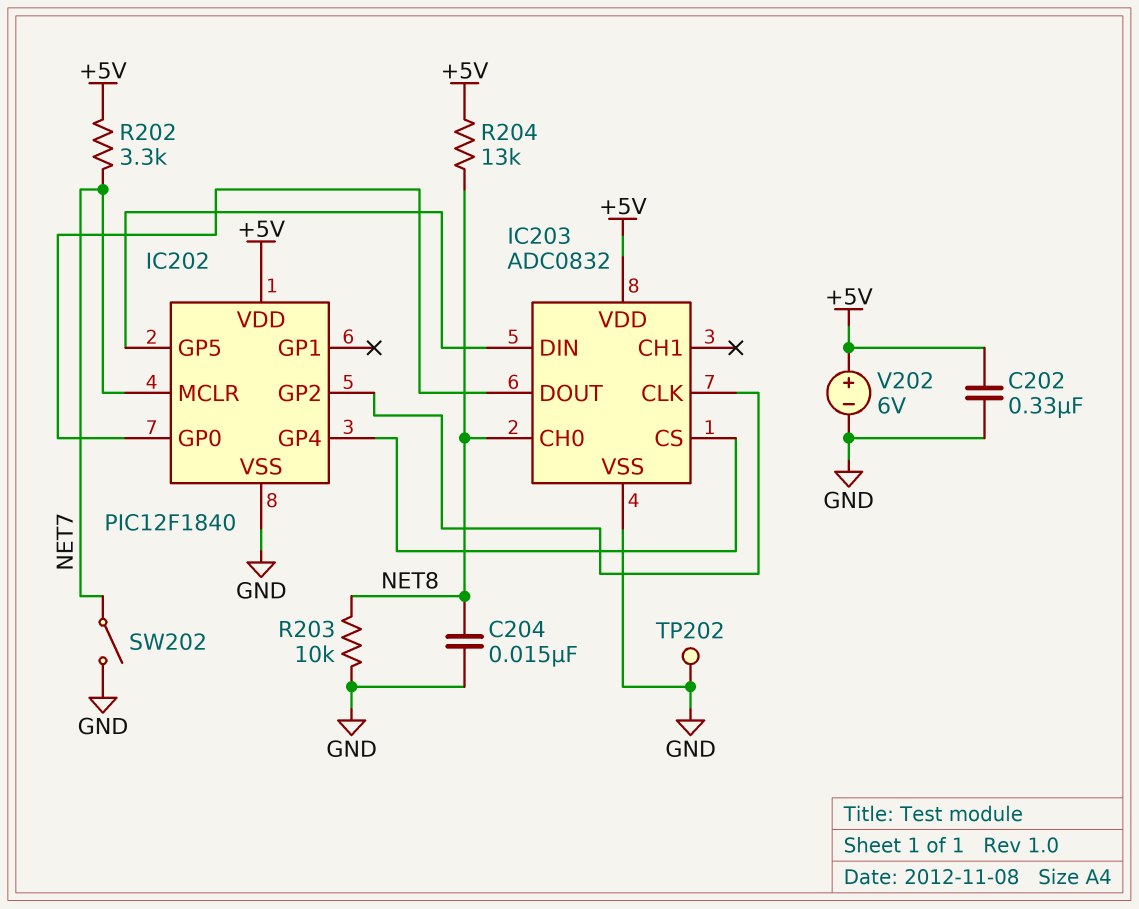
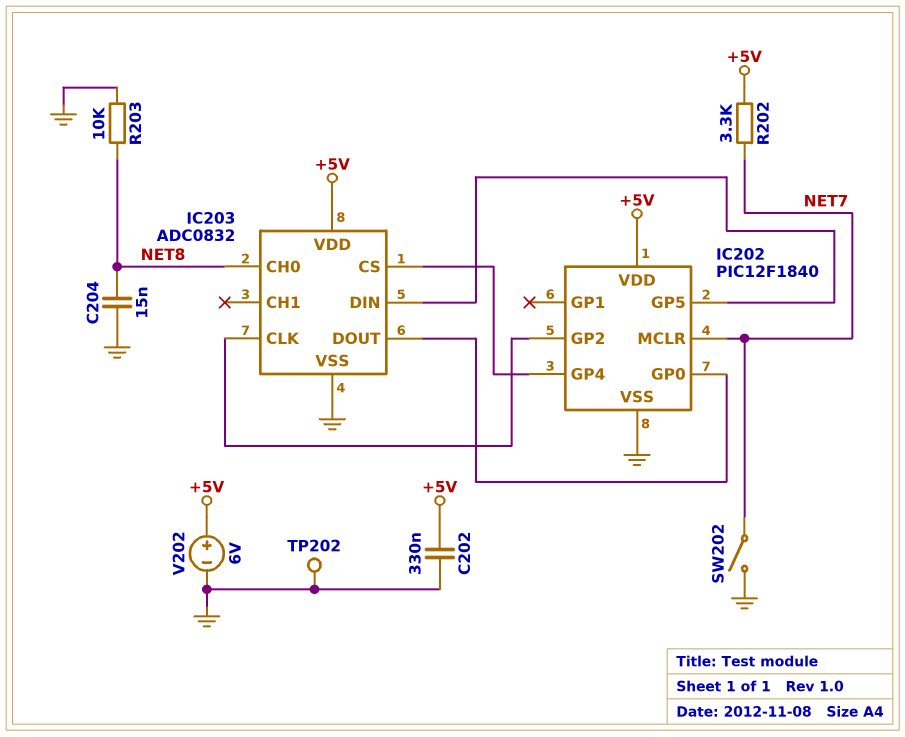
R204: 13k (+5V, NET8) -> none

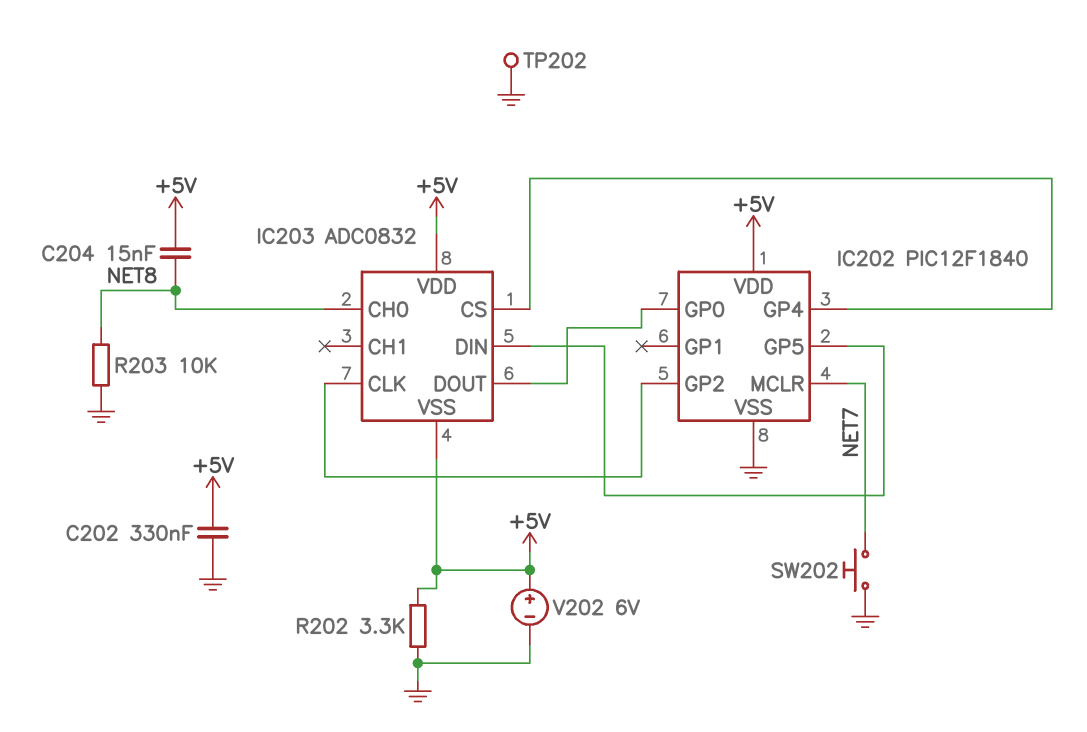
C204: 15nF (GND, NET8) -> 15nF (+5V, NET8)
IC203 pin VSS: GND -> +5V
R202: 3.3k (+5V, NET7) -> 3.3k (+5V, GND)
SW202: switch (GND, NET7) -> button (GND, NET7)

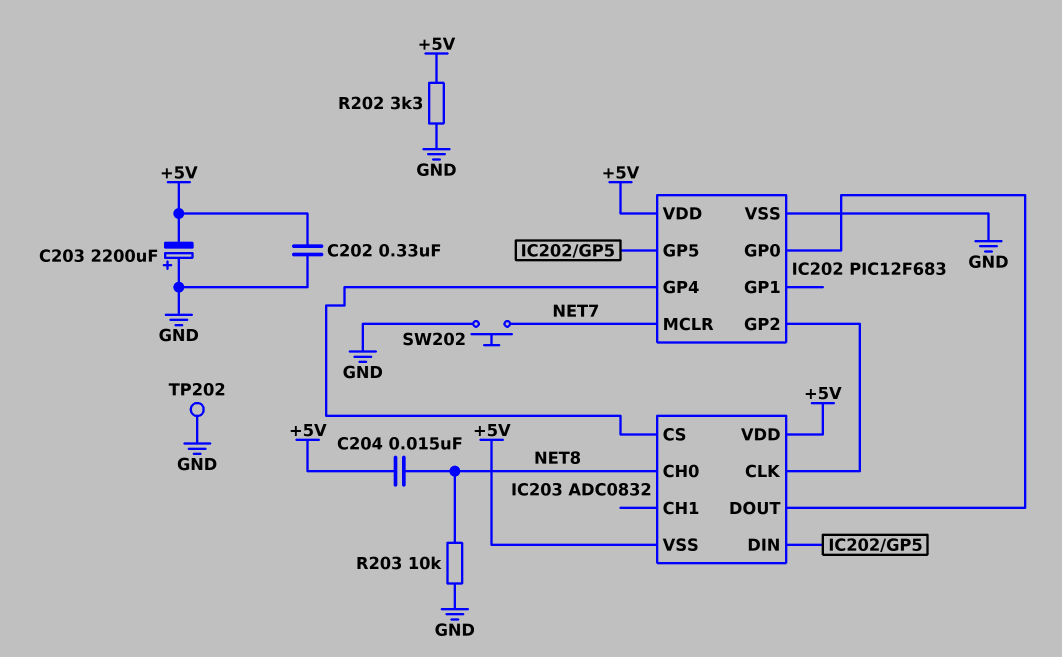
C203: none -> 2200uF (plus GND, minus +5V)
IC202: PIC12F1840 -> PIC12F683
V202: 6V (plus +5V, minus GND) -> none

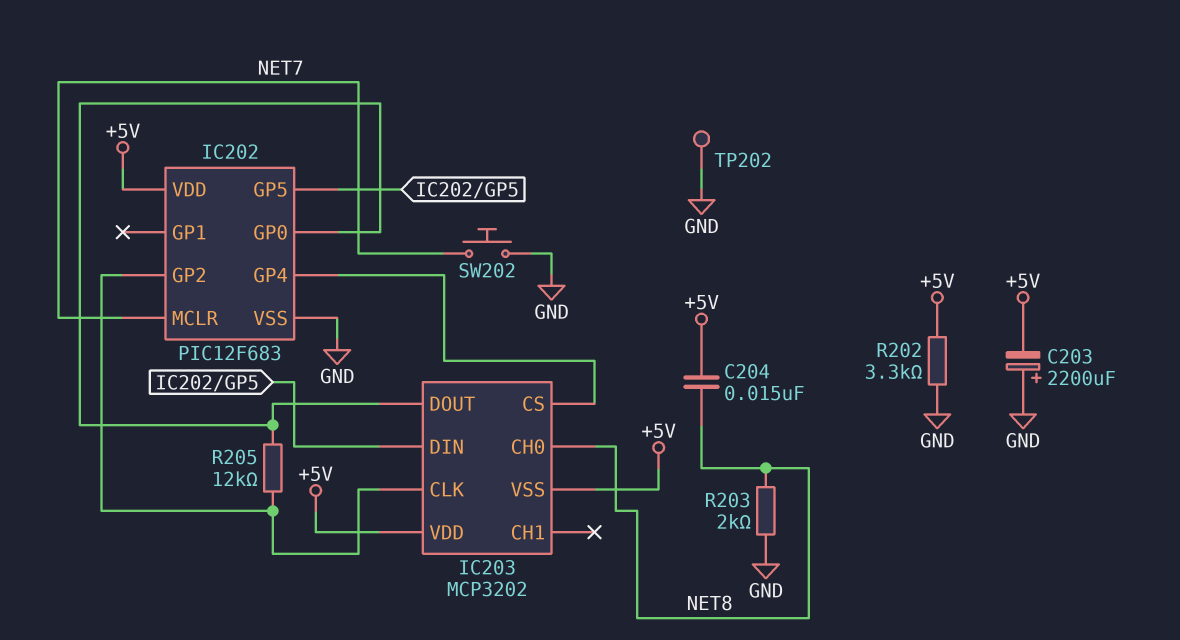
C202: 330nF (+5V, GND) -> none
IC203: ADC0832 -> MCP3202
R203: 10k (GND, NET8) -> 2k (GND, NET8)
R205: none -> 12k (IC202/GP0, IC202/GP2)

